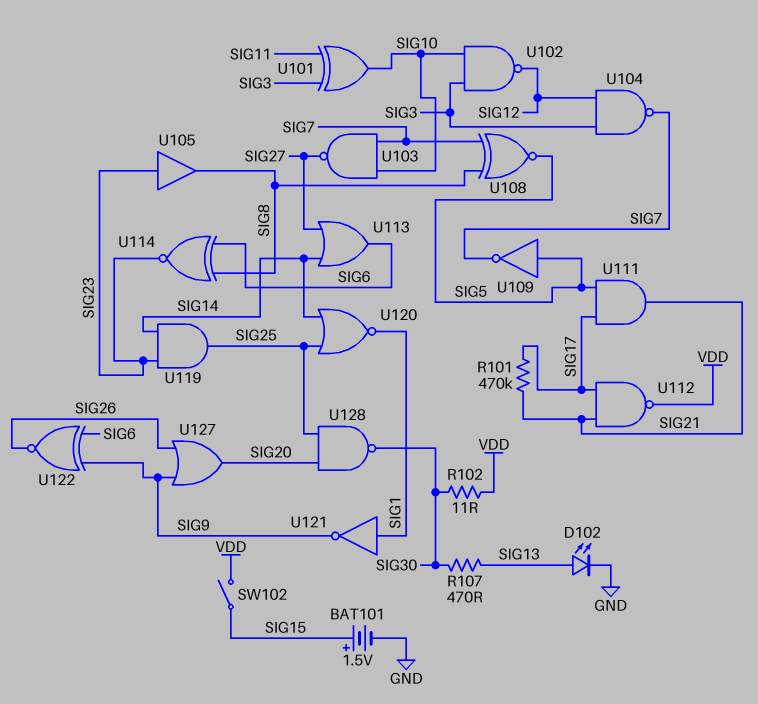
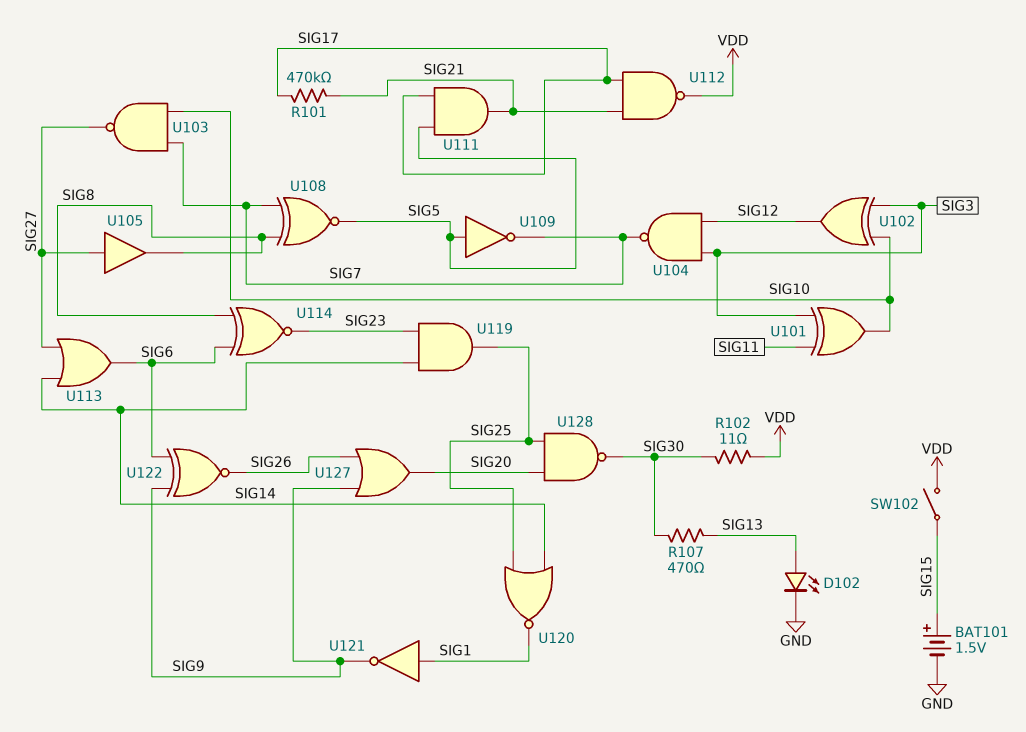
U102: NAND (in SIG3, in SIG10, out SIG12) -> XOR (in SIG3, in SIG10, out SIG12)
U105: buffer (in SIG23, out SIG8) -> buffer (in SIG27, out SIG8)

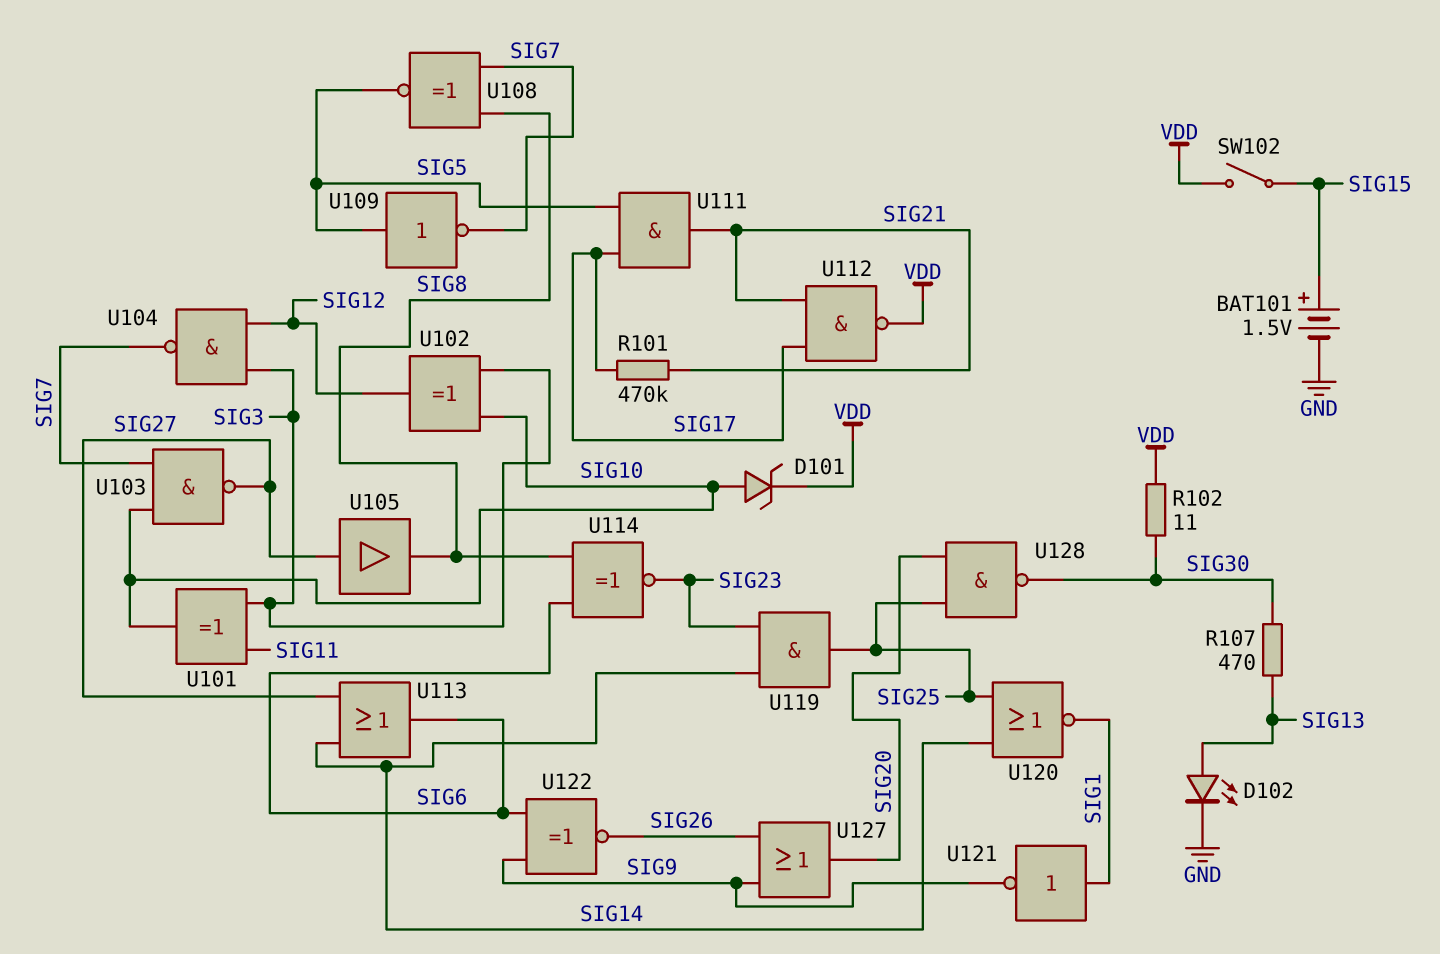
D101: none -> zener (A SIG10, K VDD)

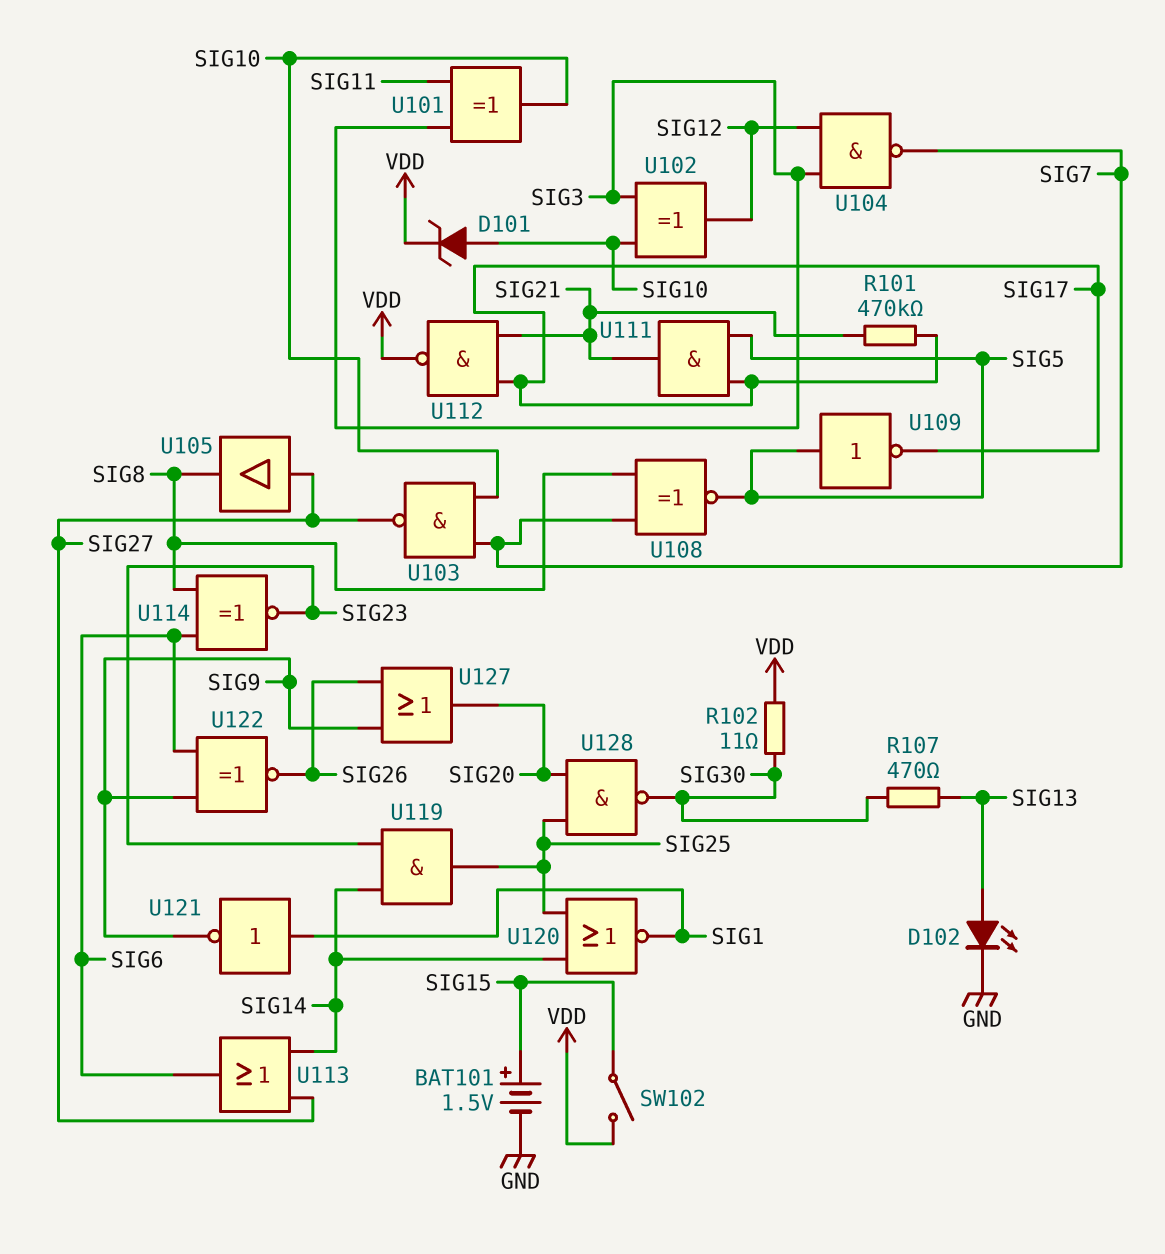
U109: NOT (in SIG5, out SIG7) -> NOT (in SIG5, out SIG17)

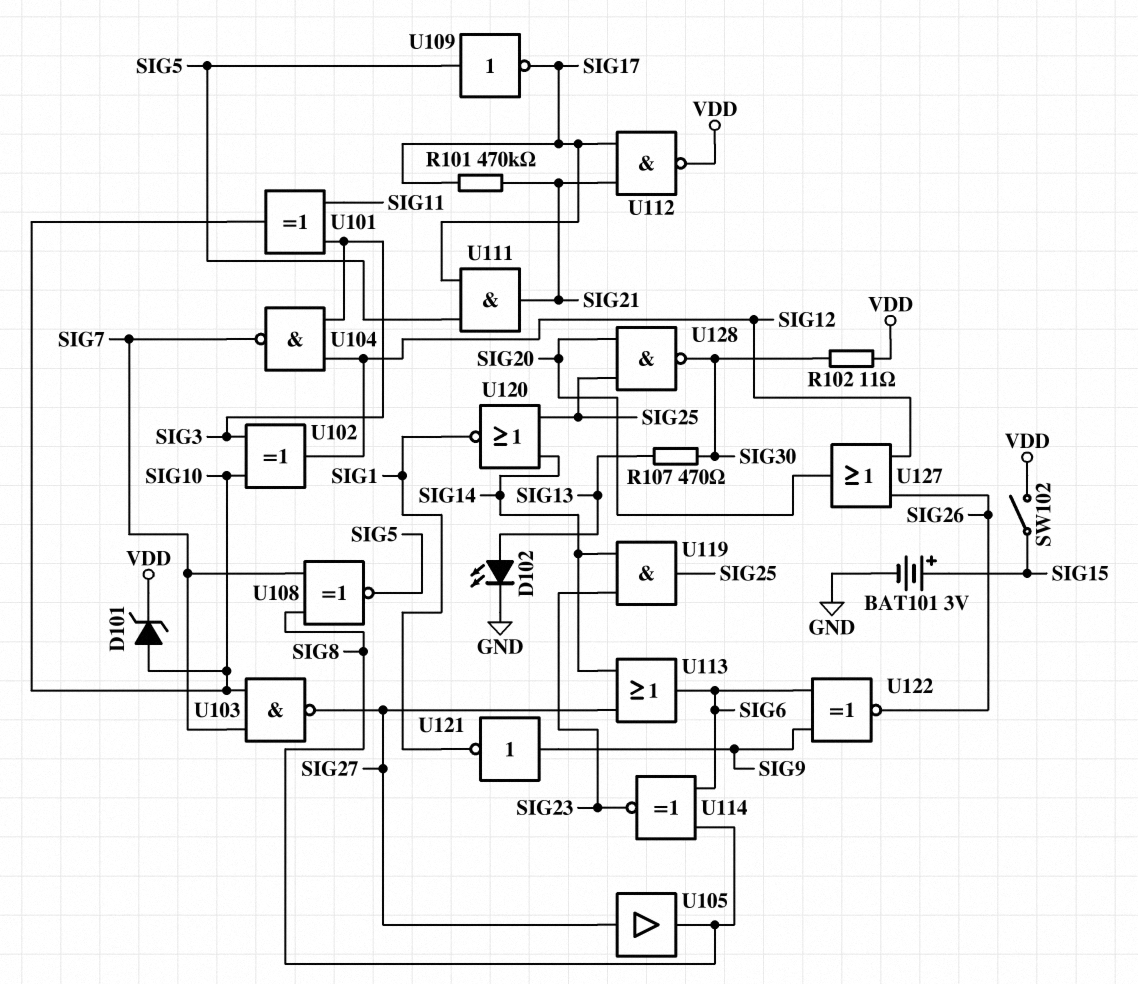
BAT101: 1.5V (plus SIG15, minus GND) -> 3V (plus SIG15, minus GND)
U121: NOT (in SIG1, out SIG9) -> NOT (in SIG9, out SIG1)
U127: OR (in SIG9, in SIG26, out SIG20) -> OR (in SIG12, in SIG26, out SIG20)

